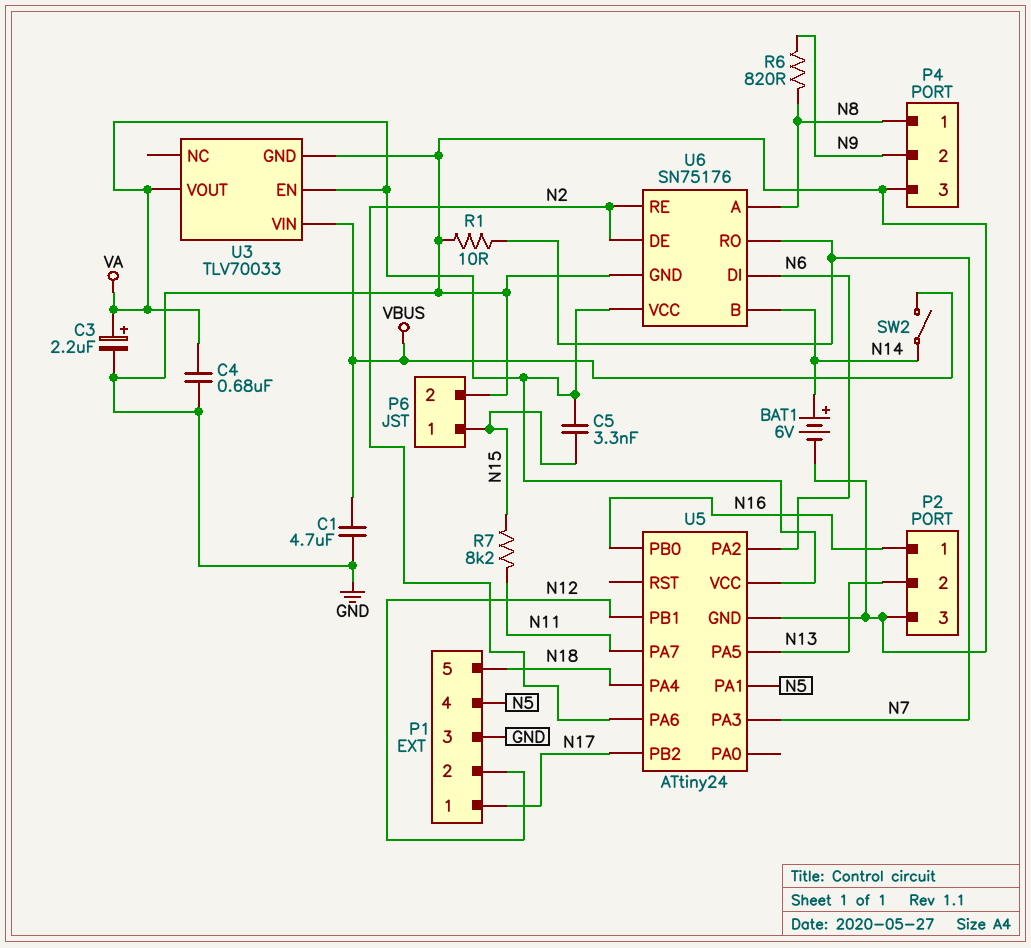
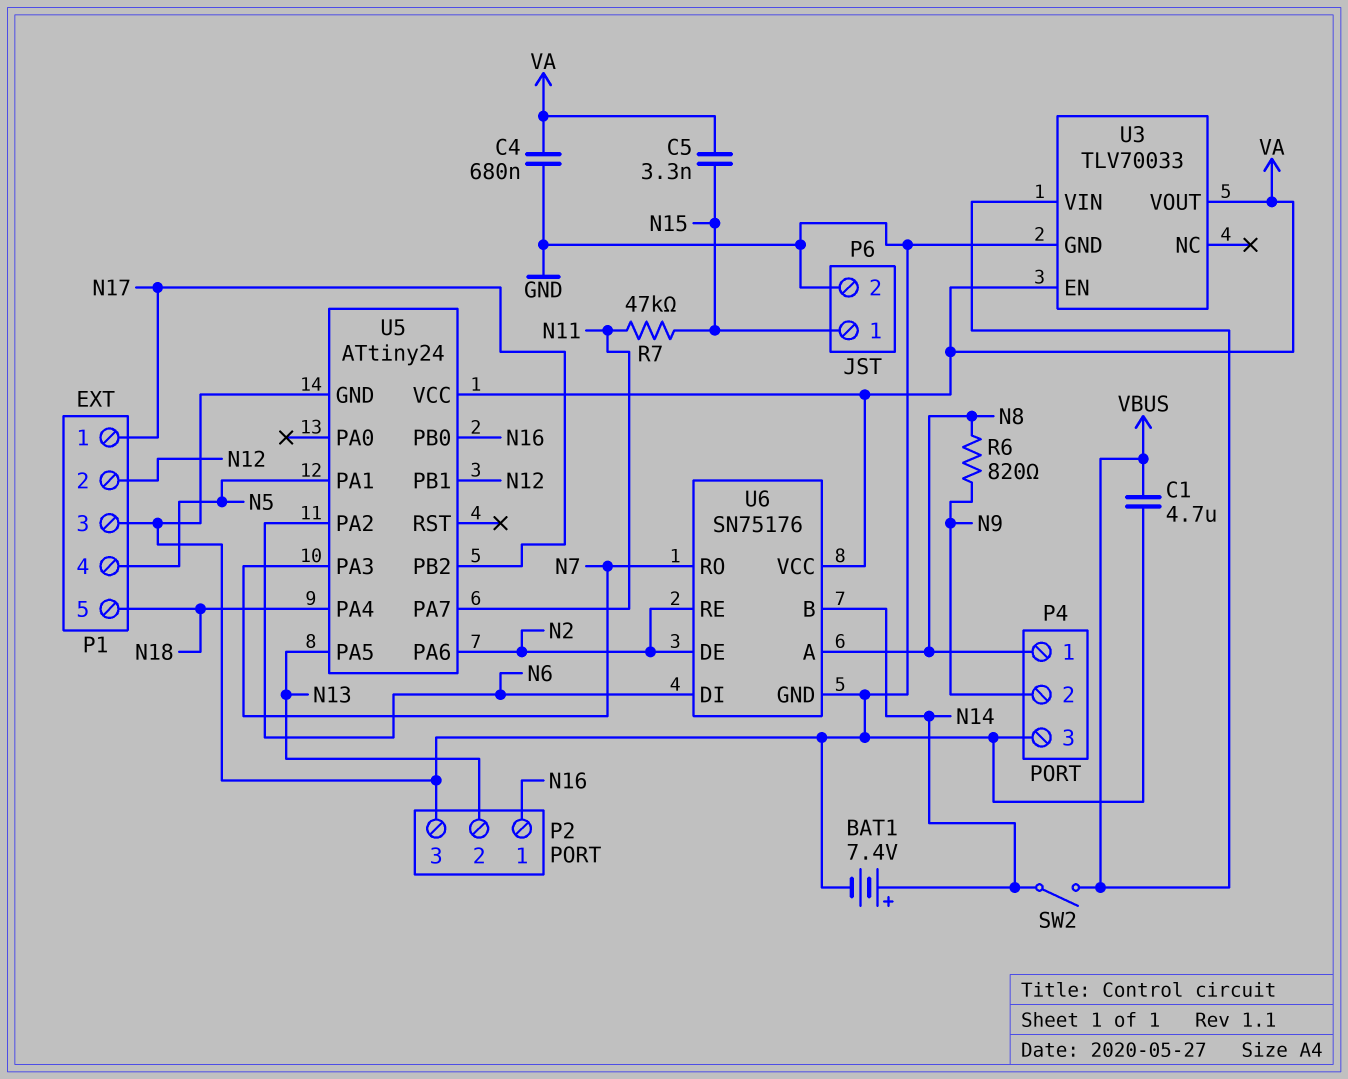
BAT1: 6V (plus N14, minus GND) -> 7.4V (plus N14, minus GND)
C3: 2.2uF (plus VA, minus GND) -> none
R1: 10 (GND, N7) -> none
R7: 8.2k (N11, N15) -> 47k (N11, N15)

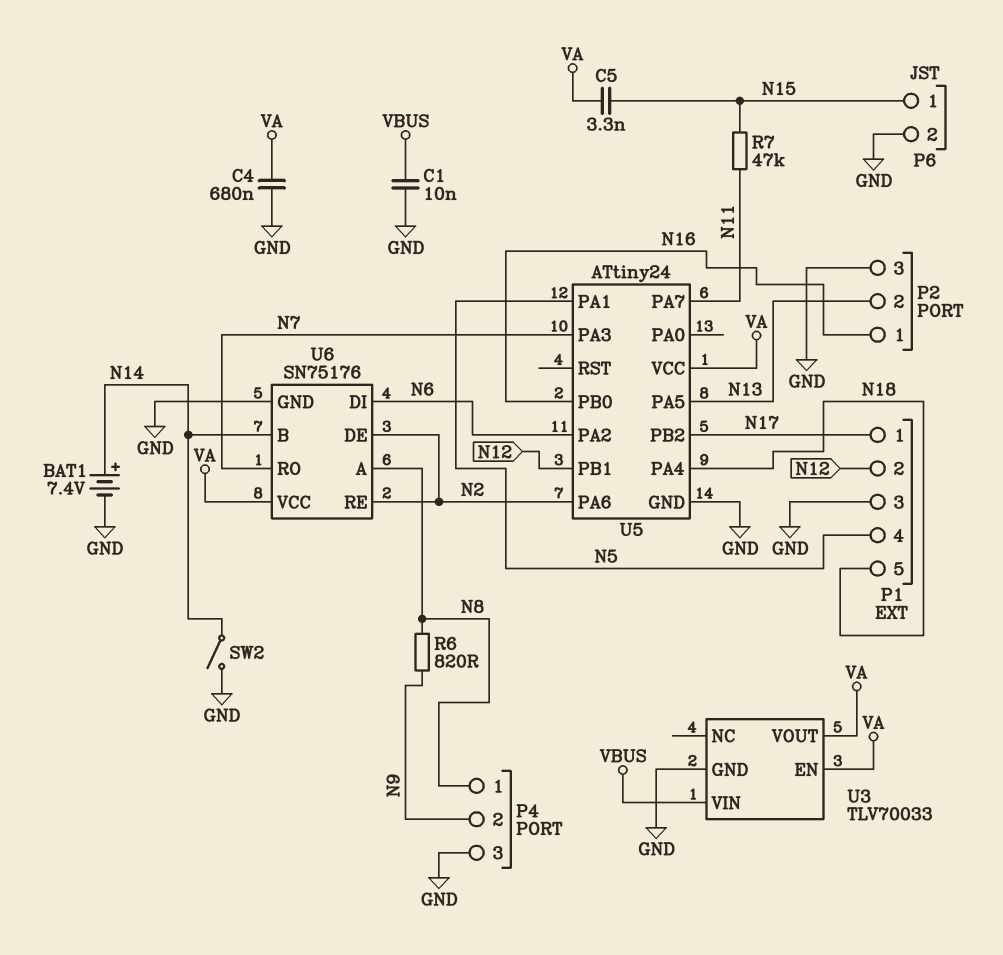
C1: 4.7uF (GND, VBUS) -> 10nF (GND, VBUS)
SW2: switch (N14, VBUS) -> switch (GND, N14)

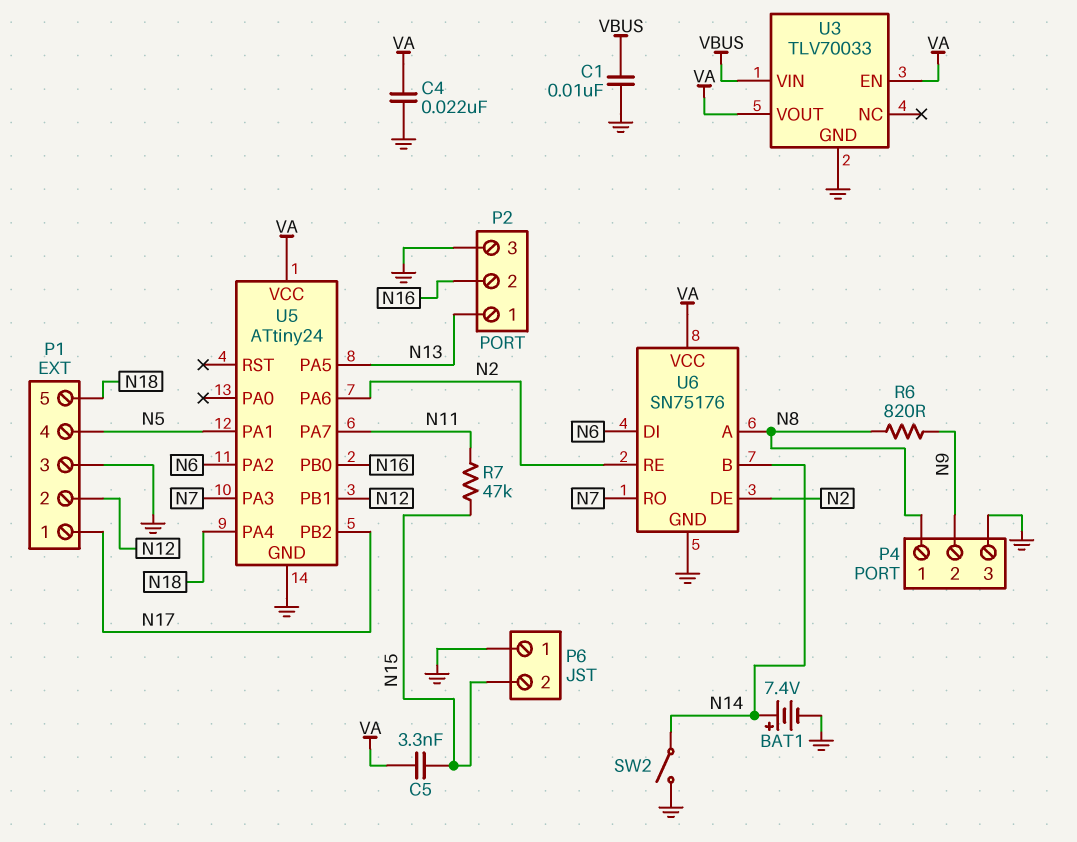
C4: 680nF (GND, VA) -> 22nF (GND, VA)
P2 pin 1: N16 -> N13
P2 pin 2: N13 -> N16
P6 pin 1: N15 -> GND
P6 pin 2: GND -> N15

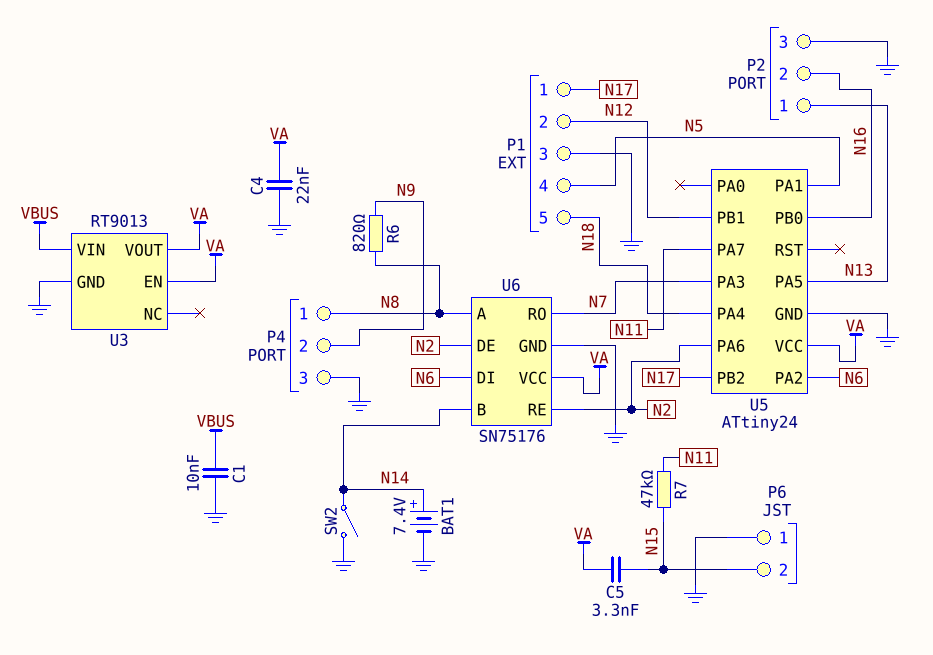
U3: TLV70033 -> RT9013

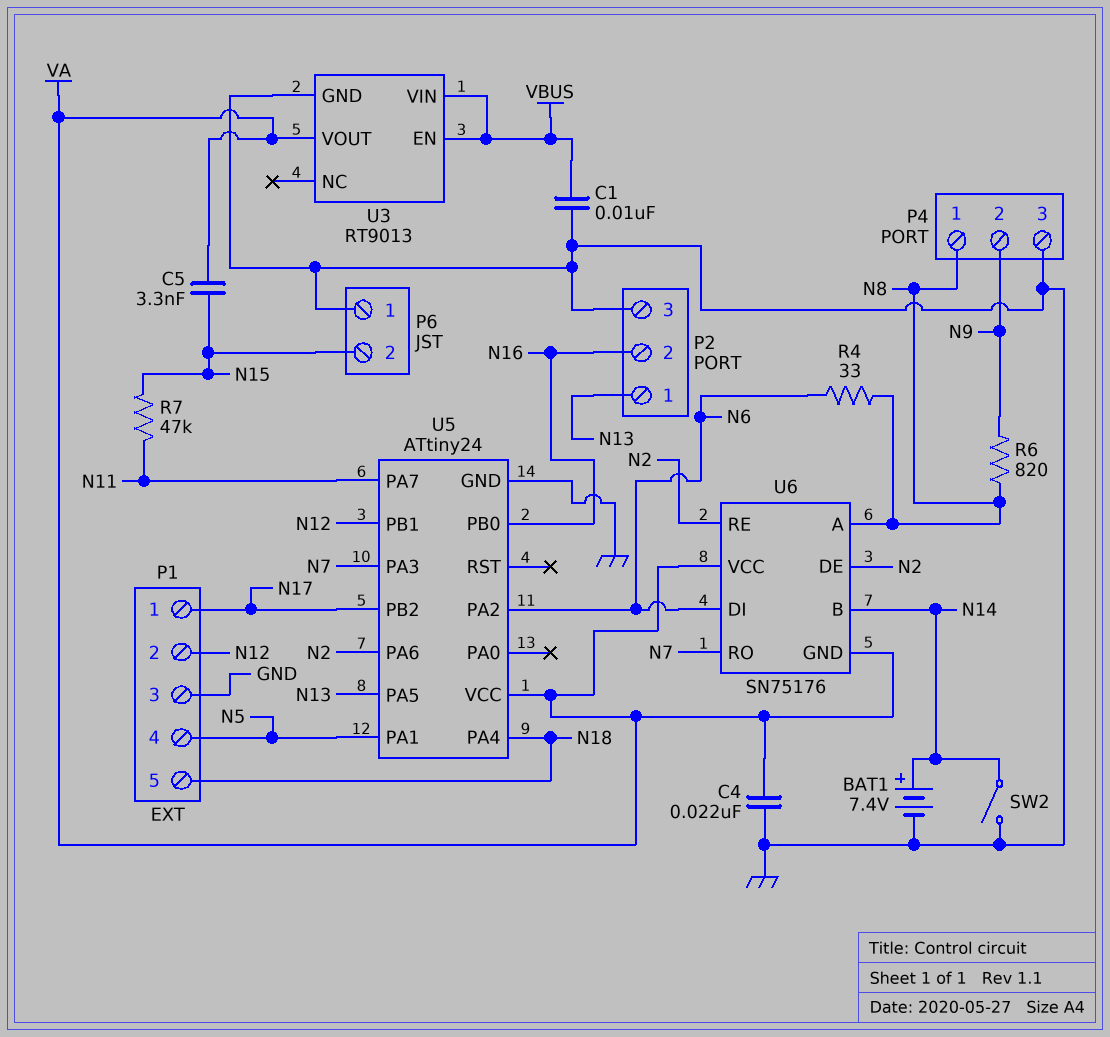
R4: none -> 33 (N6, N8)
U3 pin EN: VA -> VBUS
U6 pin GND: GND -> VA

